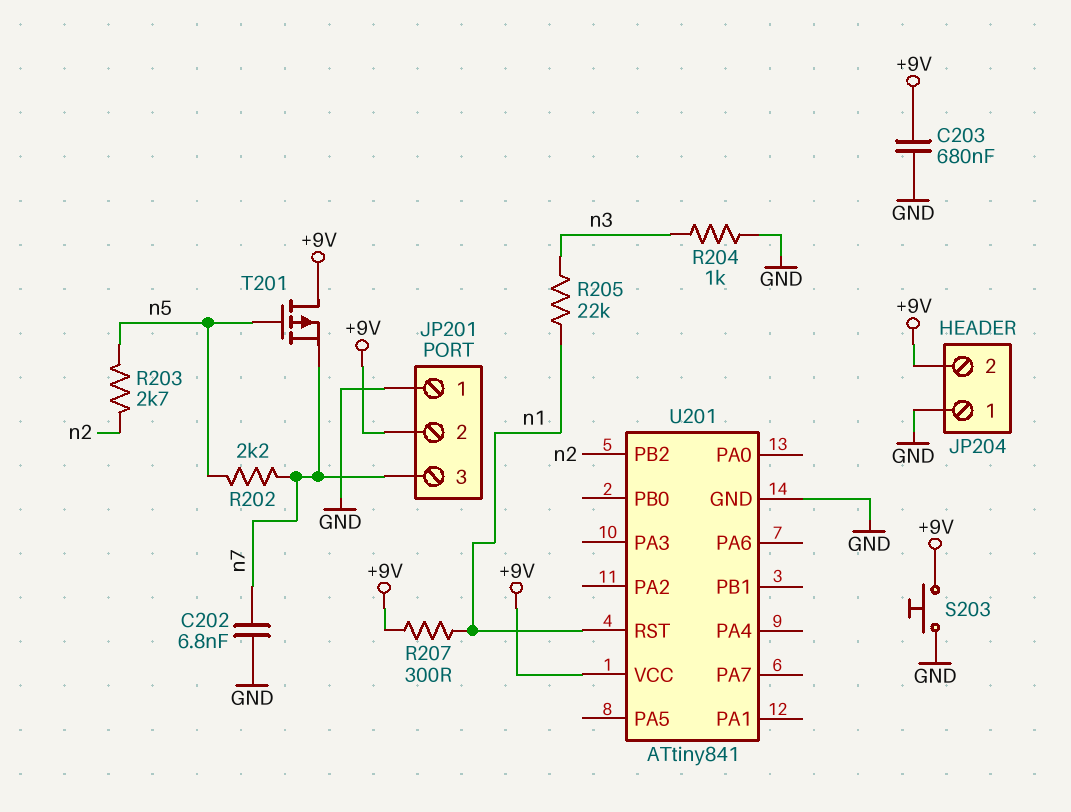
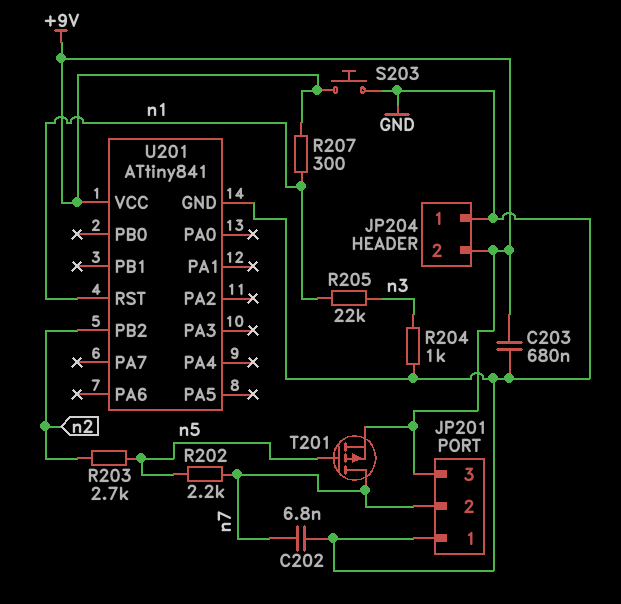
JP201 pin 2: +9V -> n7
JP201 pin 3: n7 -> +9V
T201: PMOS (G n5, D +9V, S n7) -> PMOS (G n5, D n7, S +9V)

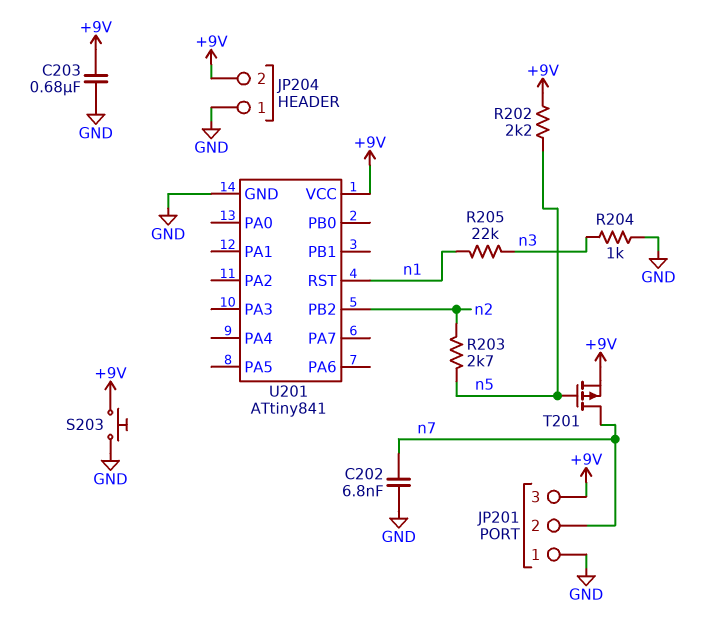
R202: 2.2k (n5, n7) -> 2.2k (+9V, n5)
R207: 300 (+9V, n1) -> none

